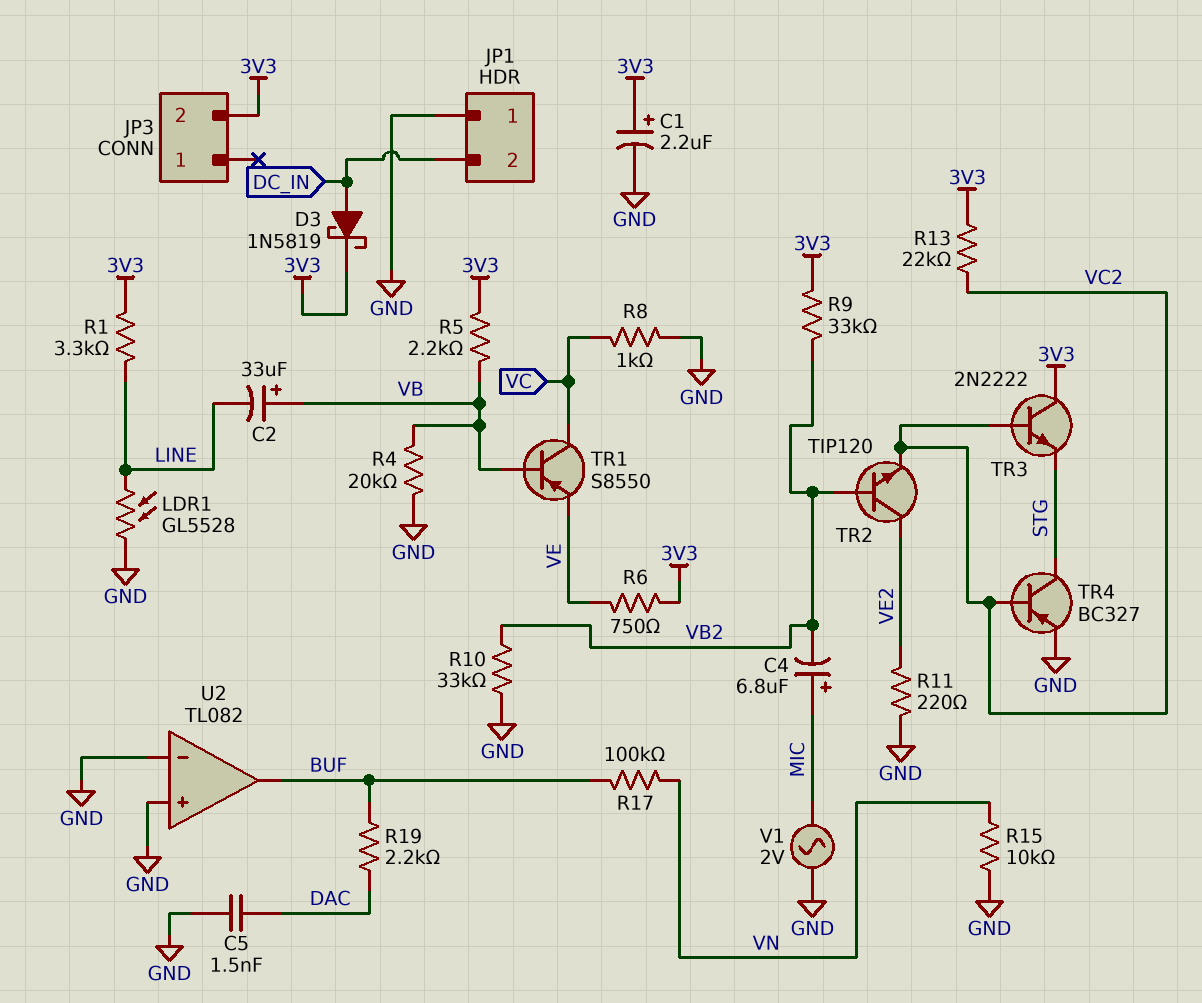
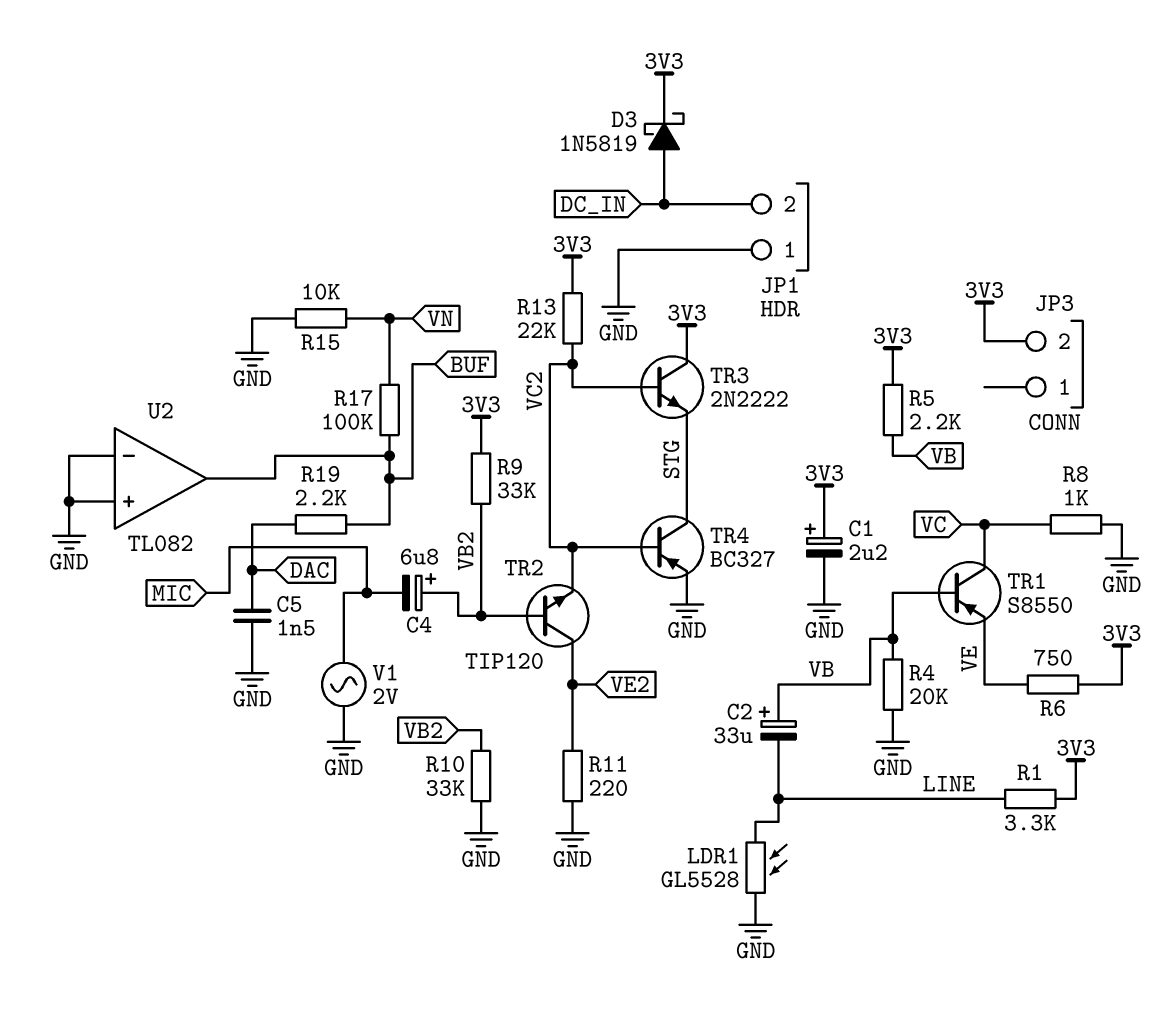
C4: 6.8uF (plus MIC, minus VB2) -> 6.8uF (plus VB2, minus MIC)

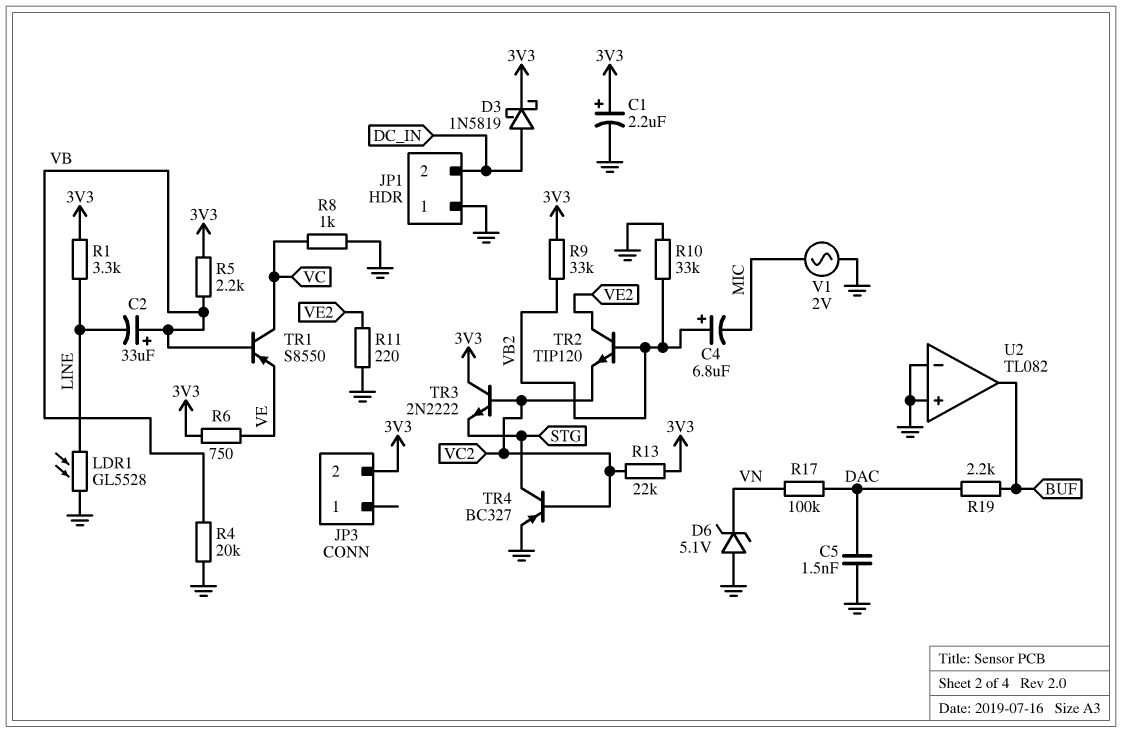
D6: none -> zener 5.1V (A GND, K VN)
R15: 10k (GND, VN) -> none
R17: 100k (BUF, VN) -> 100k (DAC, VN)

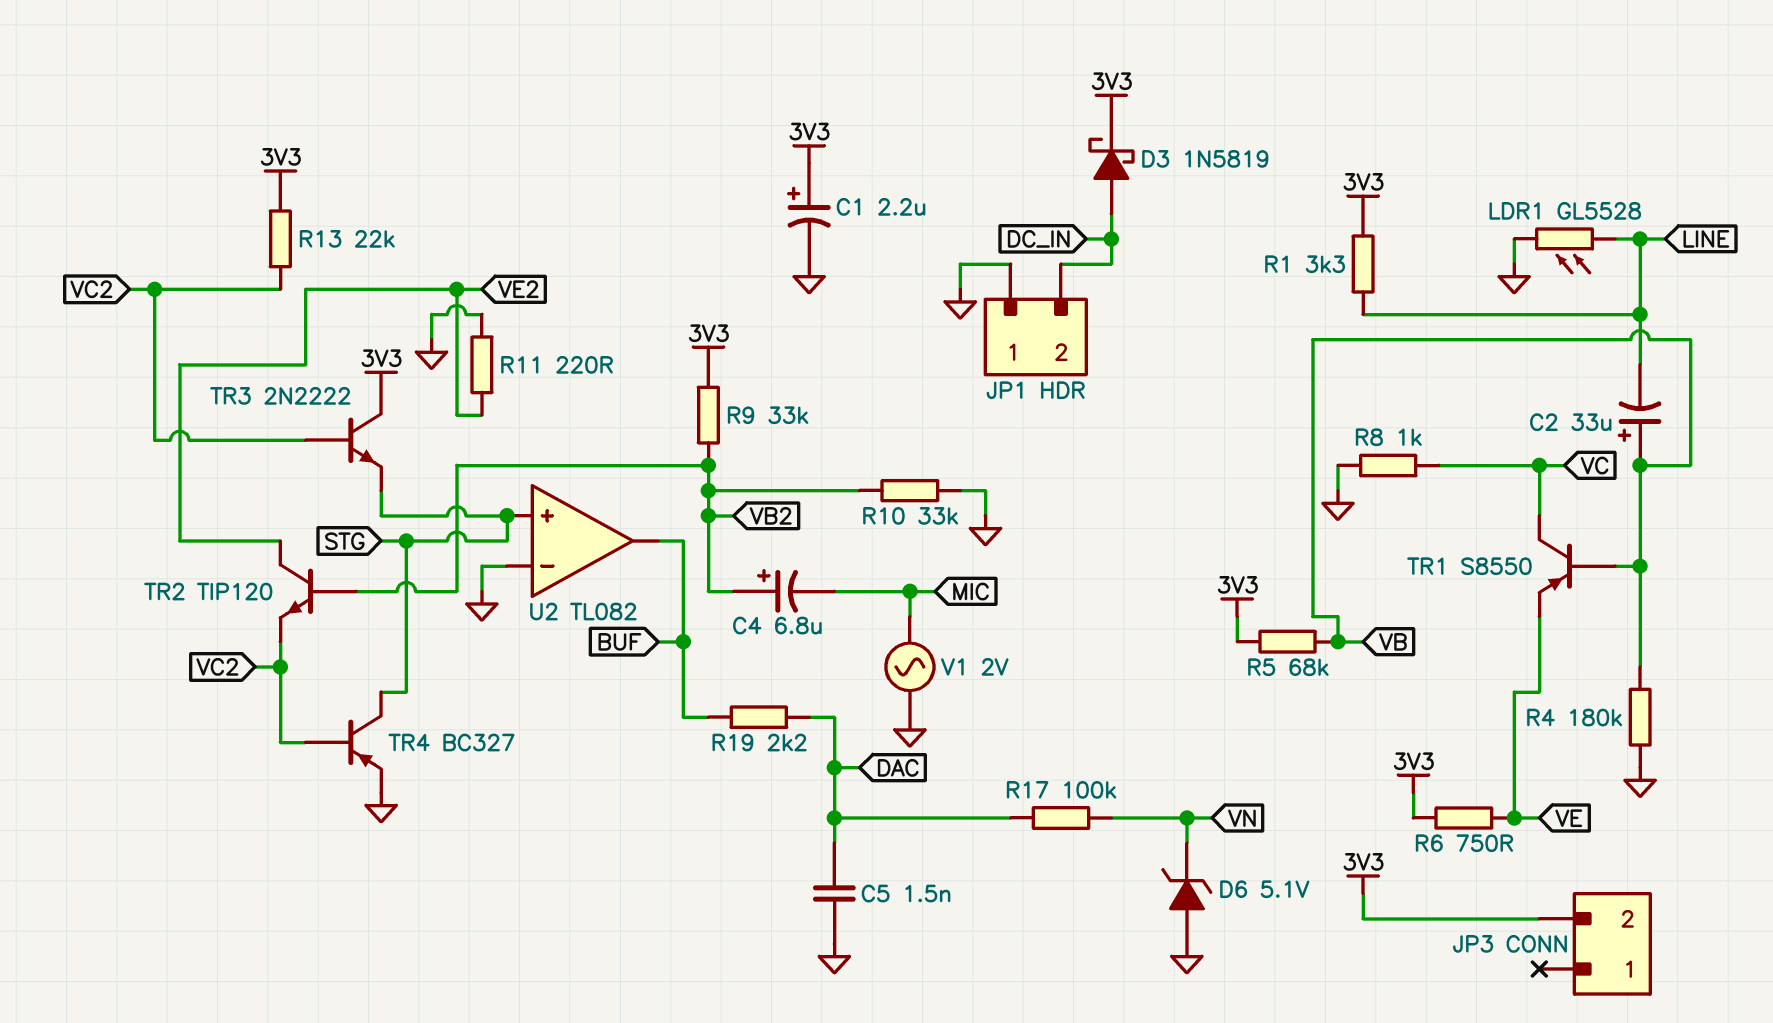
R4: 20k (GND, VB) -> 180k (GND, VB)
R5: 2.2k (3V3, VB) -> 68k (3V3, VB)
U2 pin in+: GND -> STG

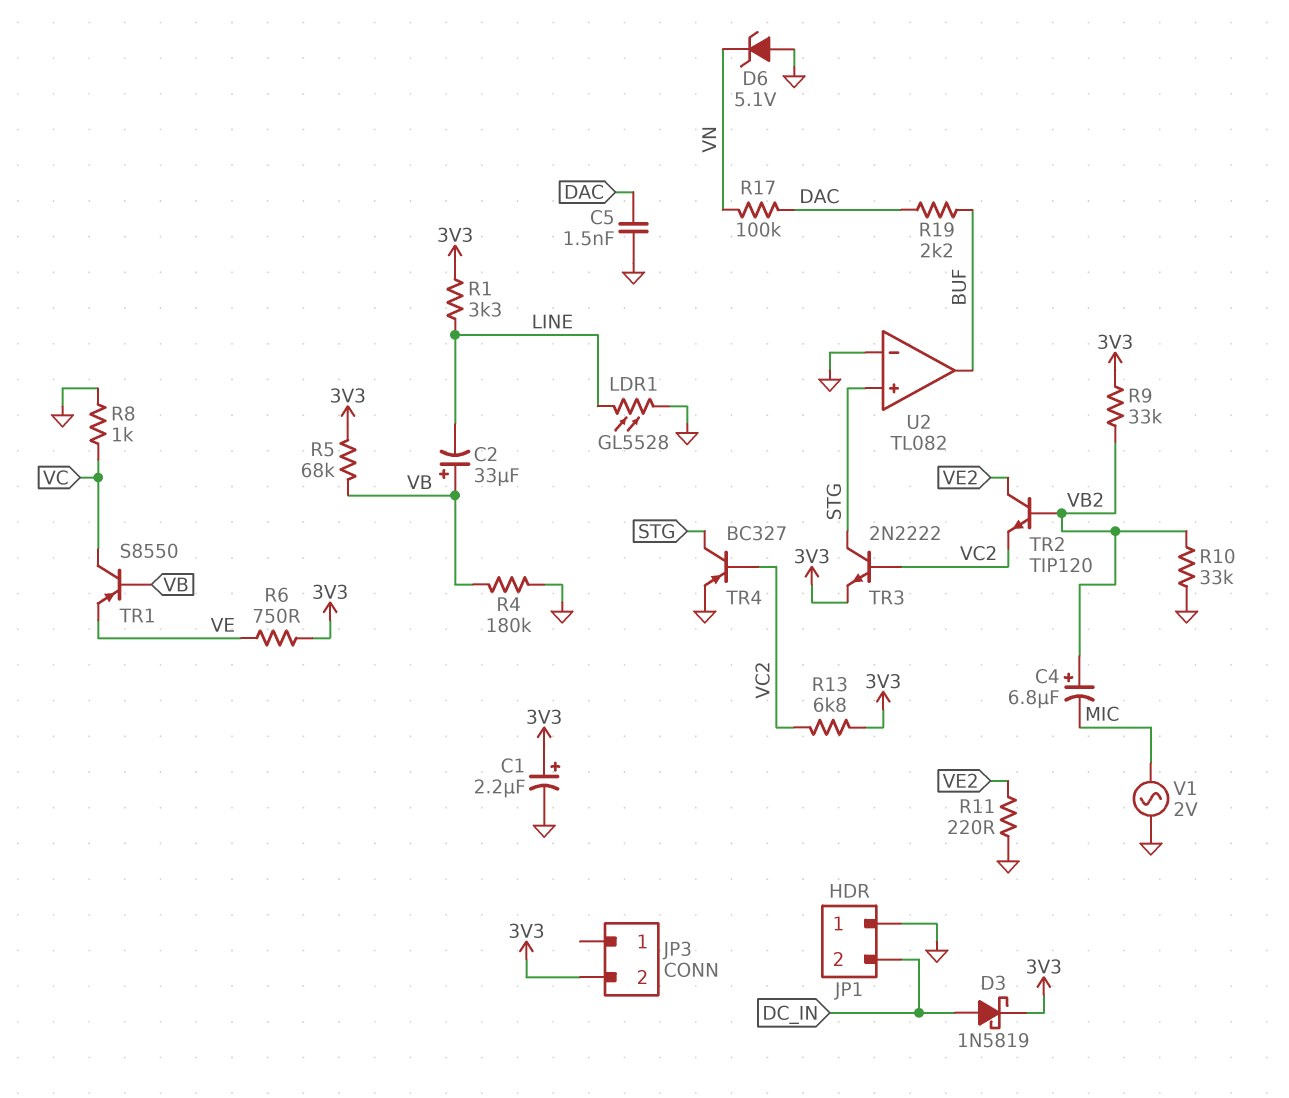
R13: 22k (3V3, VC2) -> 6.8k (3V3, VC2)
TR3: NPN 2N2222 (B VC2, C 3V3, E STG) -> NPN 2N2222 (B VC2, C STG, E 3V3)

